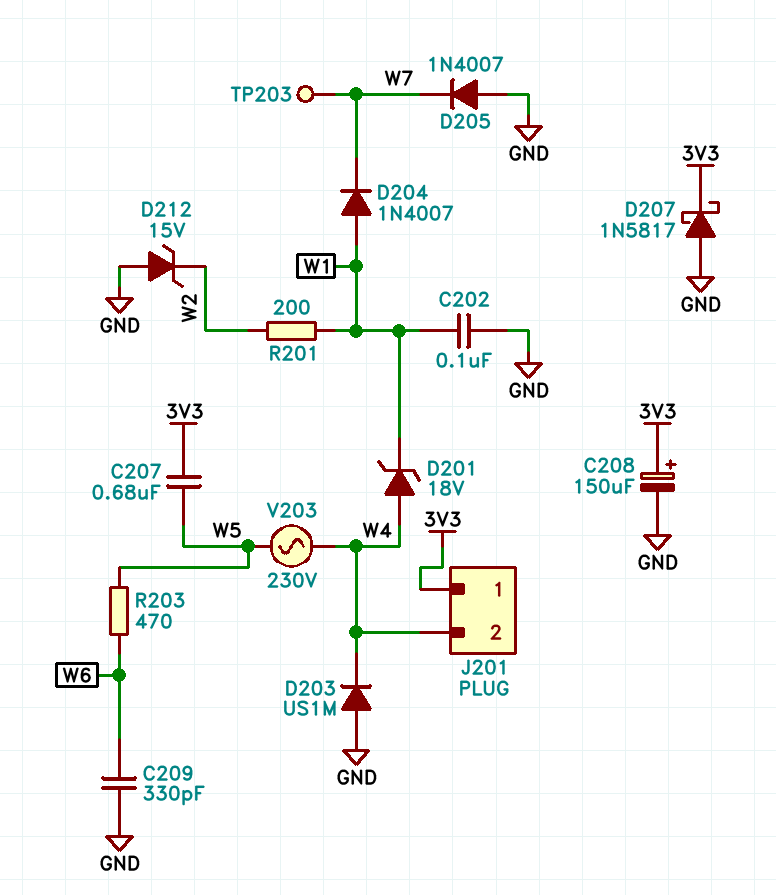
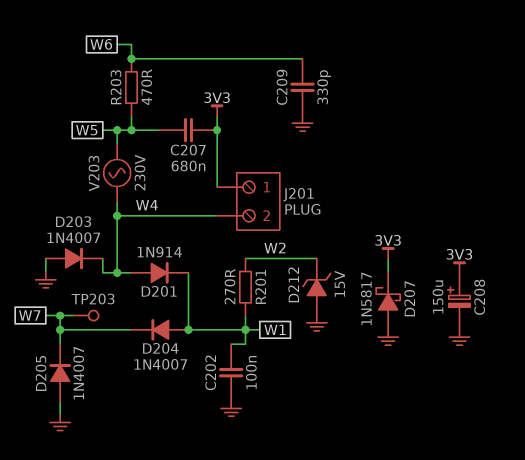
D201: zener 18V (A W4, K W1) -> diode 1N914 (A W4, K W1)
D203: diode US1M (A GND, K W4) -> diode 1N4007 (A GND, K W4)
R201: 200 (W1, W2) -> 270 (W1, W2)

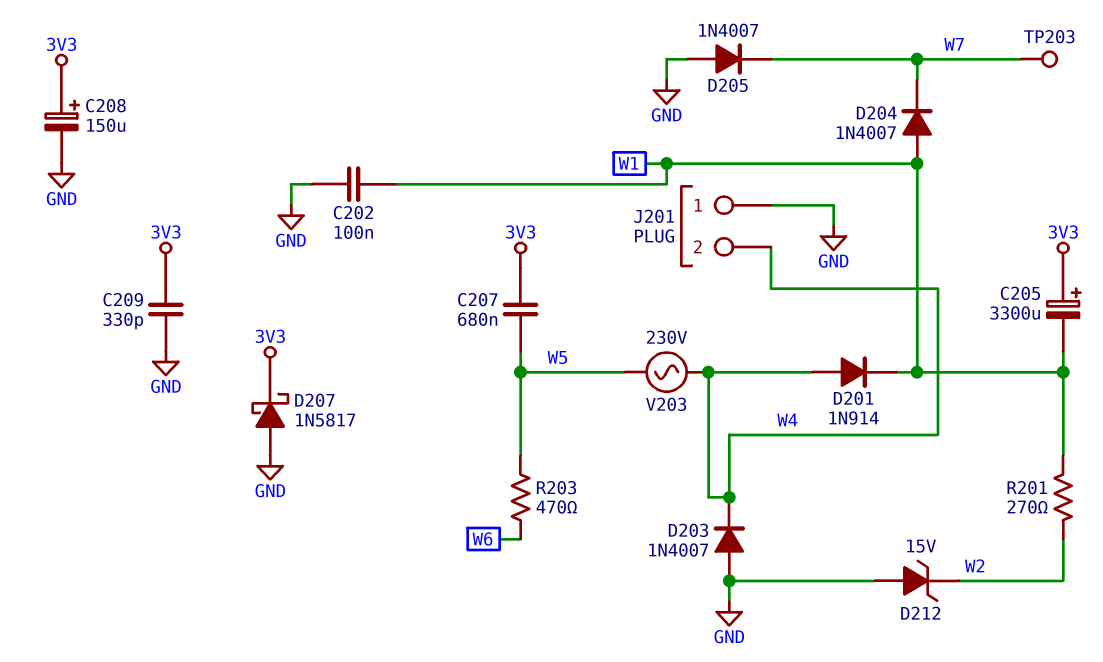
C205: none -> 3300uF (plus 3V3, minus W1)
C209: 330pF (GND, W6) -> 330pF (3V3, GND)
J201 pin 1: 3V3 -> GND

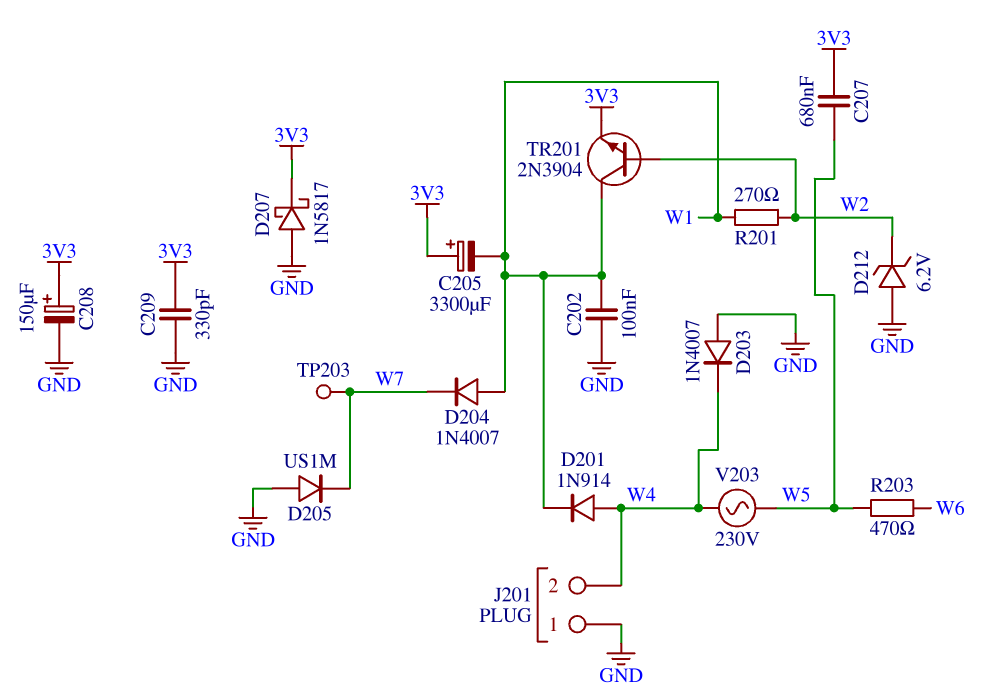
D205: diode 1N4007 (A GND, K W7) -> diode US1M (A GND, K W7)
D212: zener 15V (A GND, K W2) -> zener 6.2V (A GND, K W2)
TR201: none -> NPN 2N3904 (B W2, C W1, E 3V3)

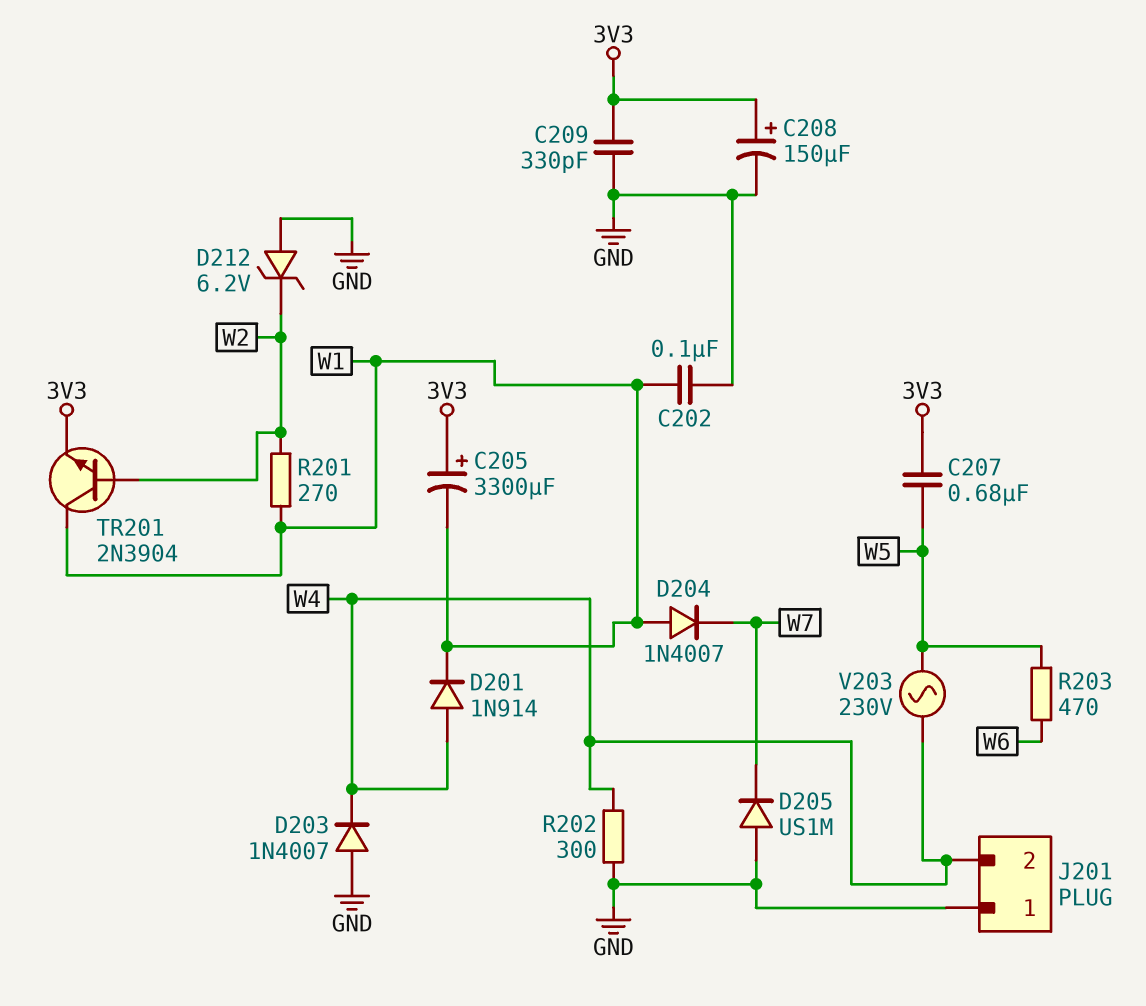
D207: schottky 1N5817 (A GND, K 3V3) -> none
R202: none -> 300 (GND, W4)
TP203: test point (W7) -> none

